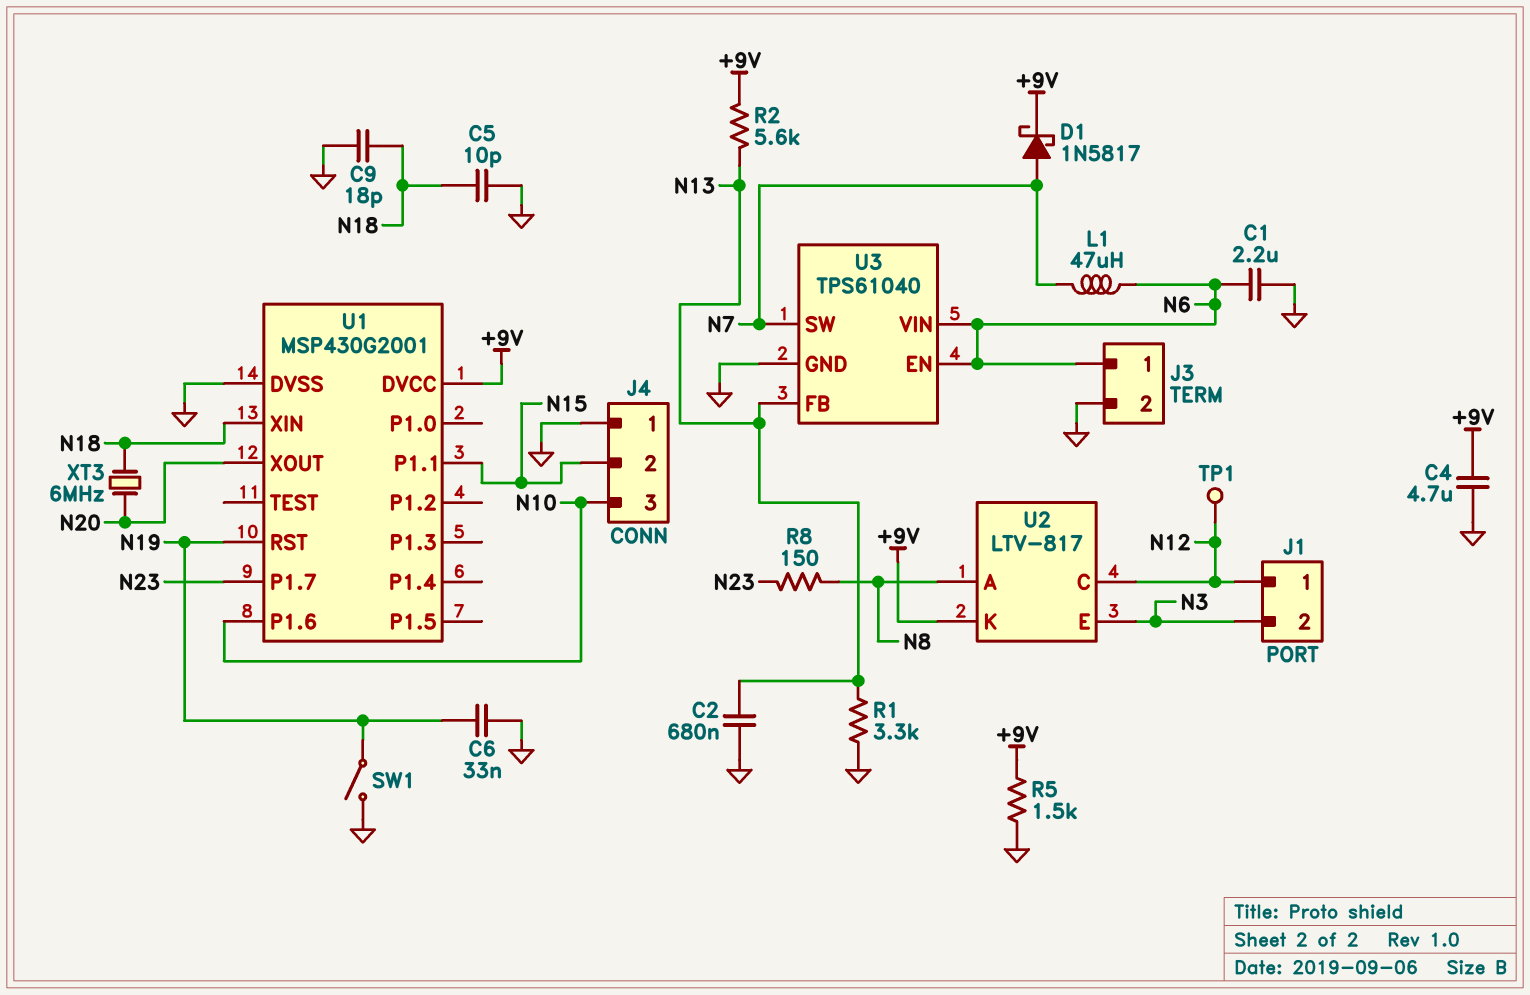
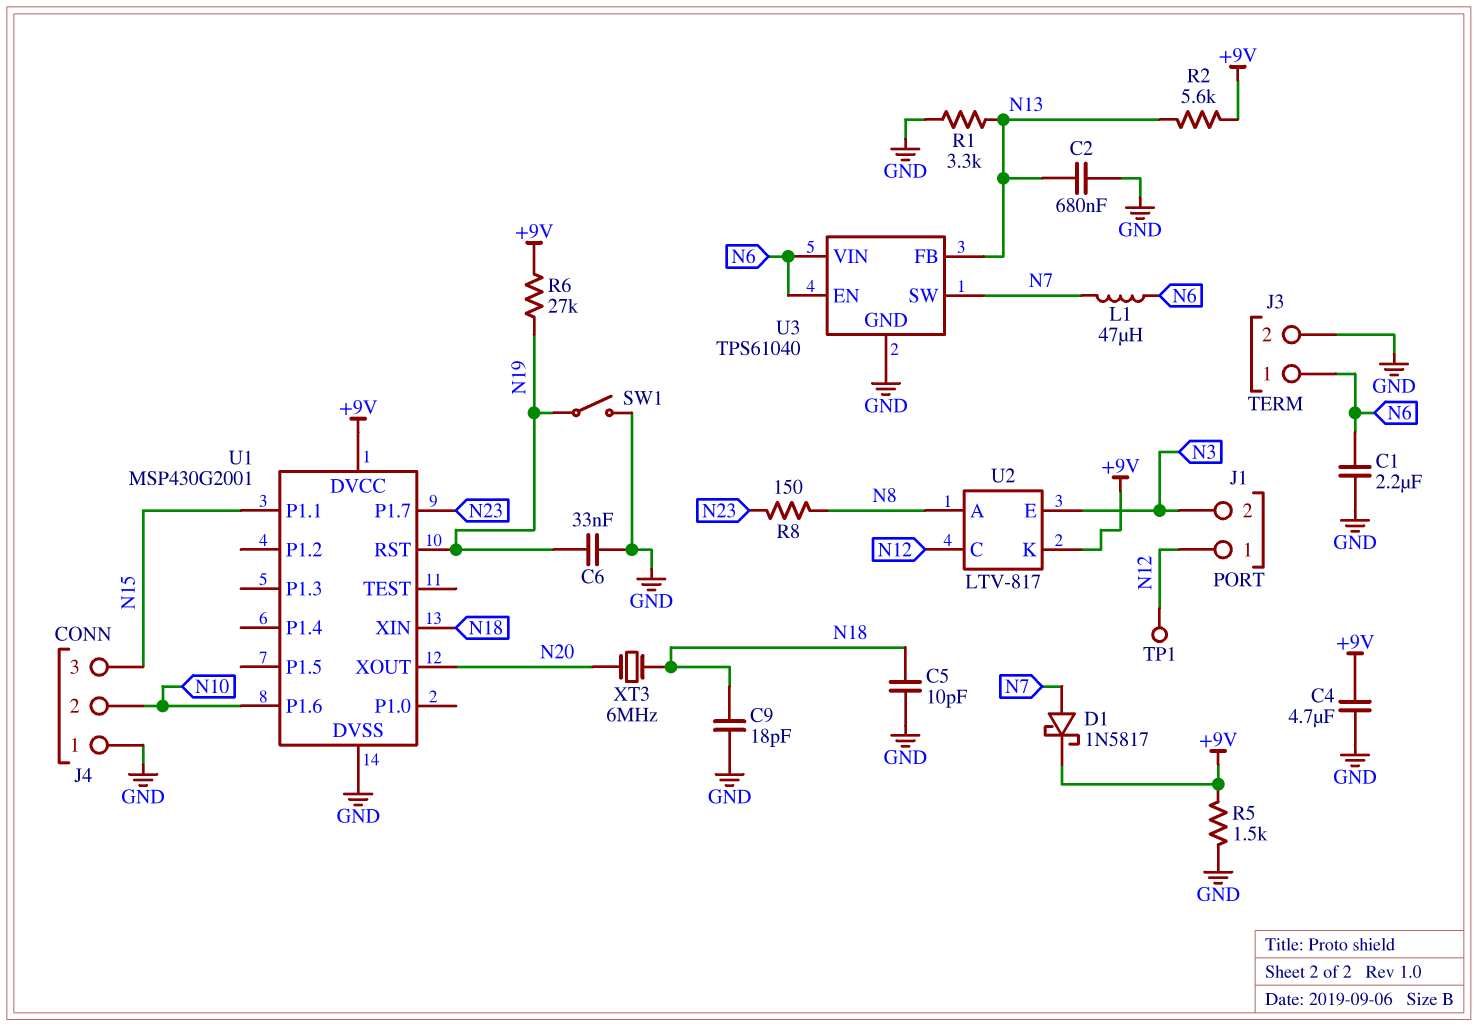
J4 pin 2: N15 -> N10
J4 pin 3: N10 -> N15
R6: none -> 27k (+9V, N19)

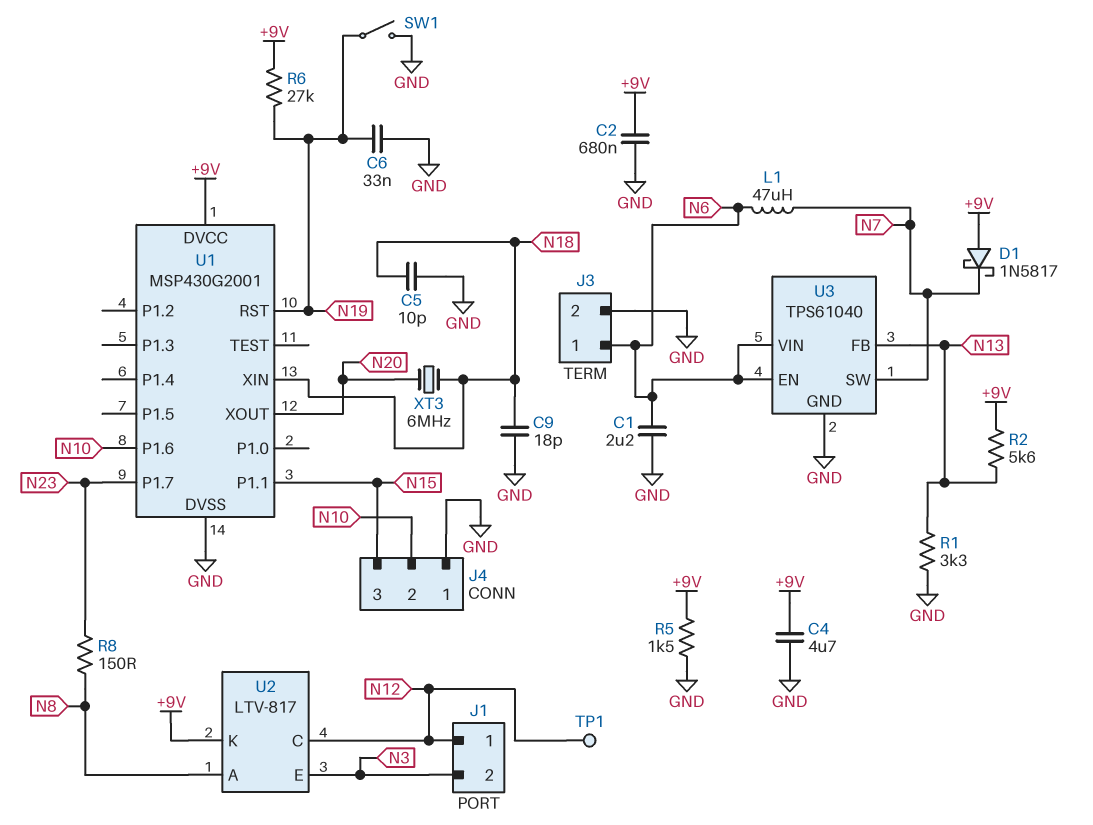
C2: 680nF (GND, N13) -> 680nF (+9V, GND)
D1: schottky 1N5817 (A N7, K +9V) -> schottky 1N5817 (A +9V, K N7)

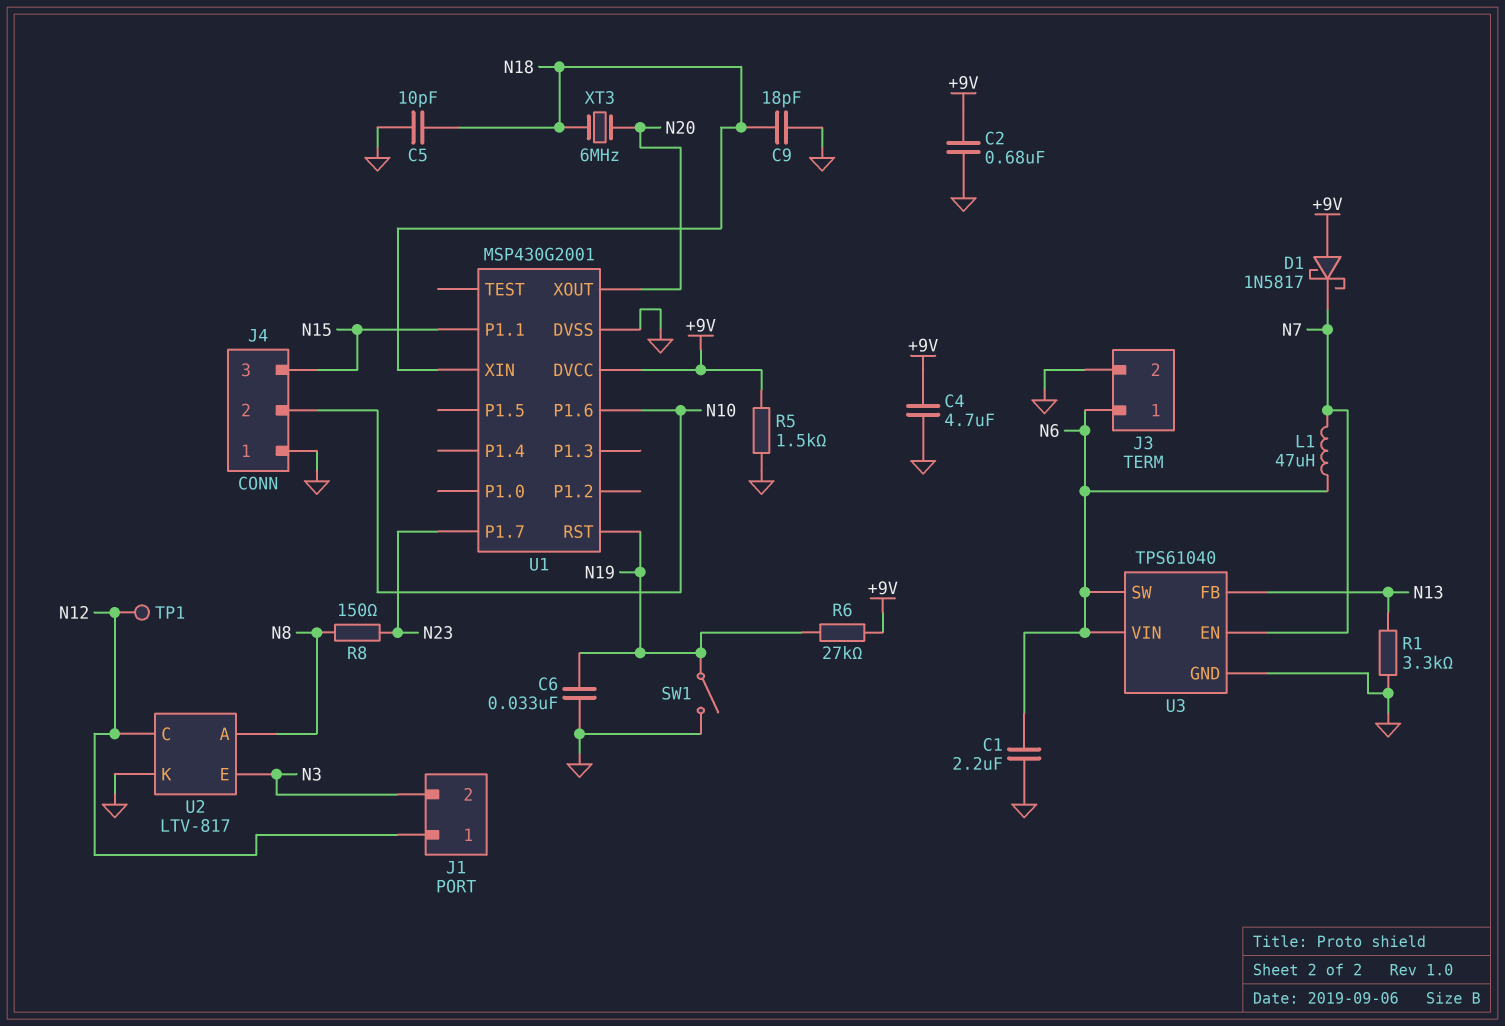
R2: 5.6k (+9V, N13) -> none
U2 pin K: +9V -> GND
U3 pin EN: N6 -> N7
U3 pin SW: N7 -> N6

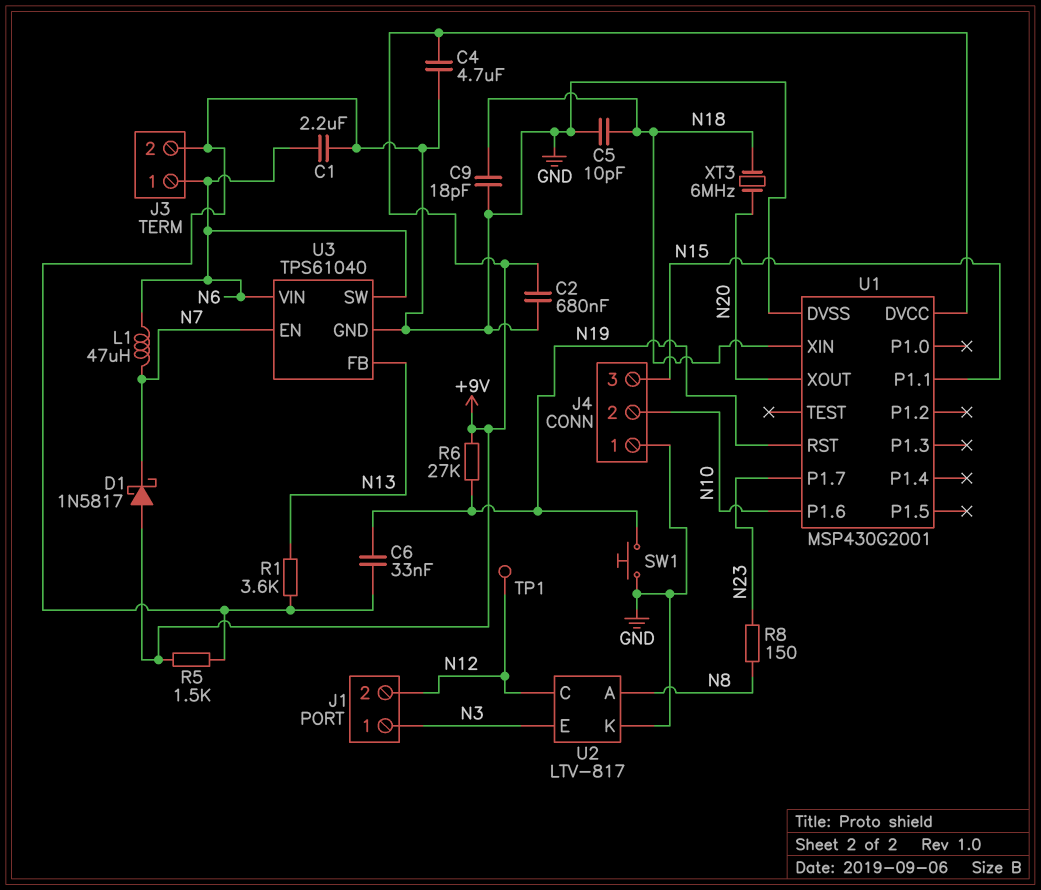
J1 pin 1: N12 -> N3
J1 pin 2: N3 -> N12
R1: 3.3k (GND, N13) -> 3.6k (GND, N13)
SW1: switch (GND, N19) -> button (GND, N19)

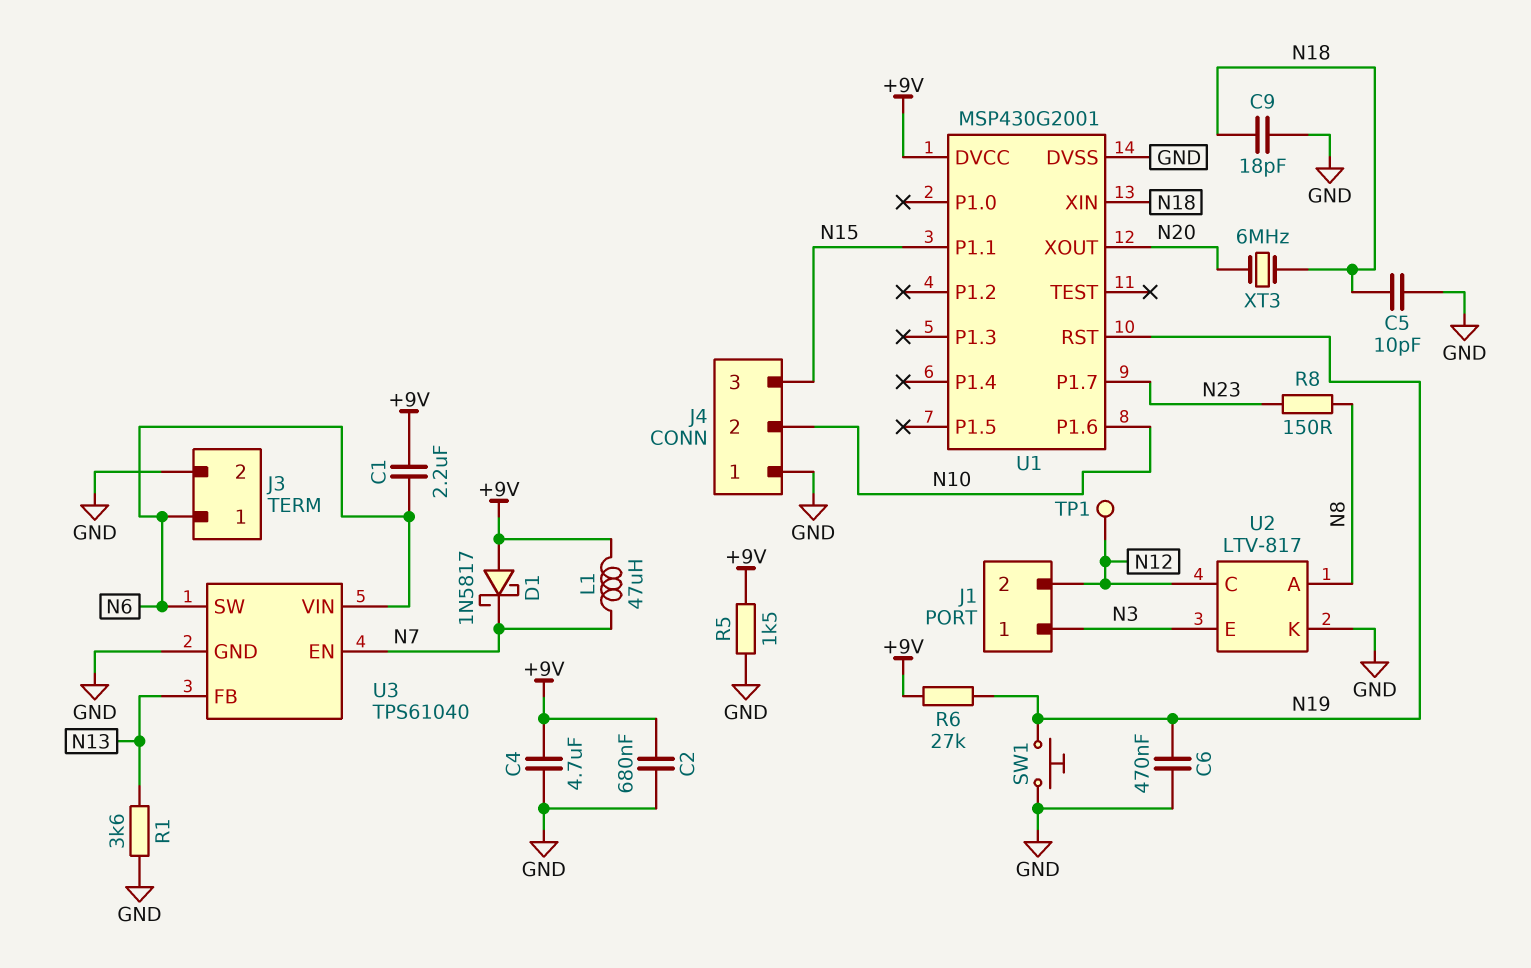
C1: 2.2uF (GND, N6) -> 2.2uF (+9V, N6)
C6: 33nF (GND, N19) -> 470nF (GND, N19)
L1: 47uH (N6, N7) -> 47uH (+9V, N7)

